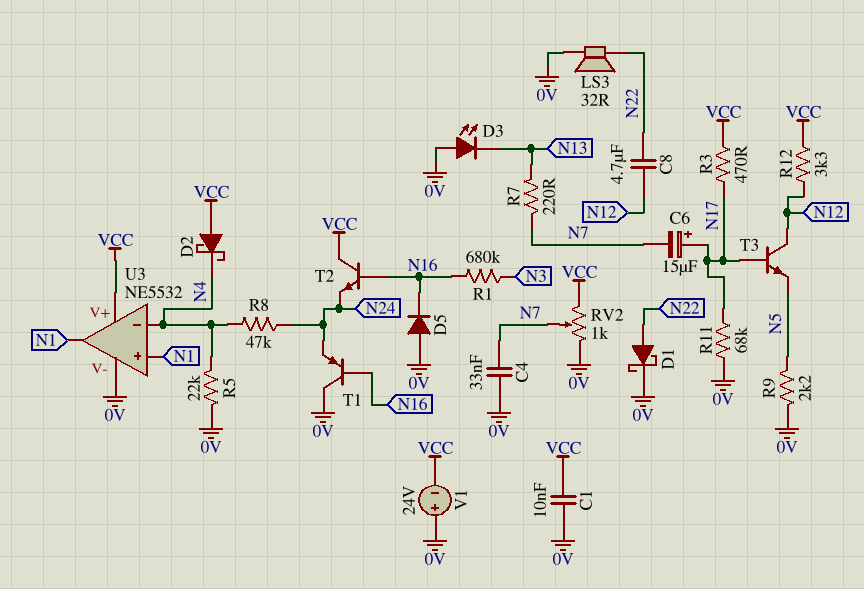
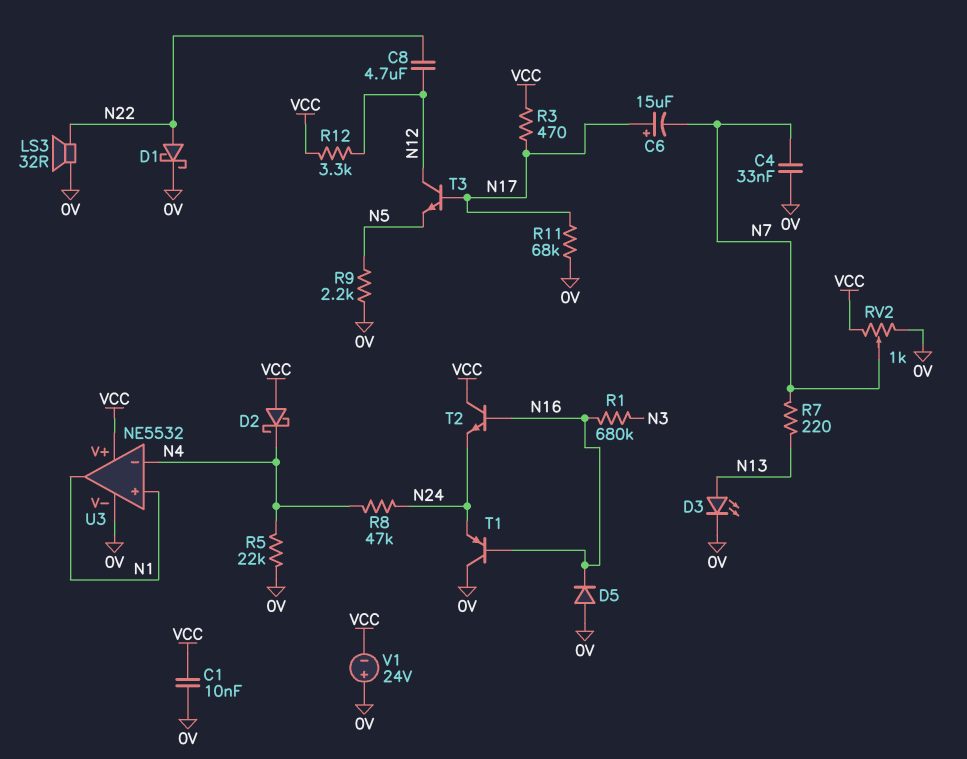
D3: LED (A 0V, K N13) -> LED (A N13, K 0V)

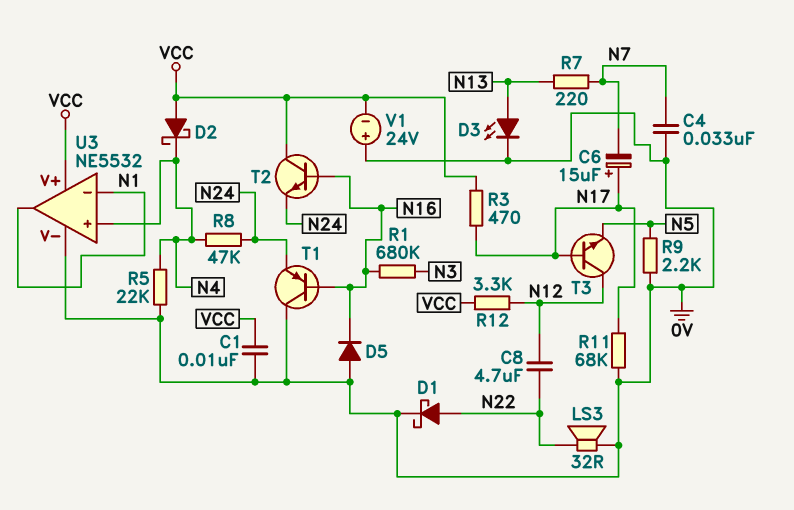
RV2: 1k (0V, VCC, wiper N7) -> none
U3 pin in+: N1 -> N4
U3 pin in-: N4 -> N1

